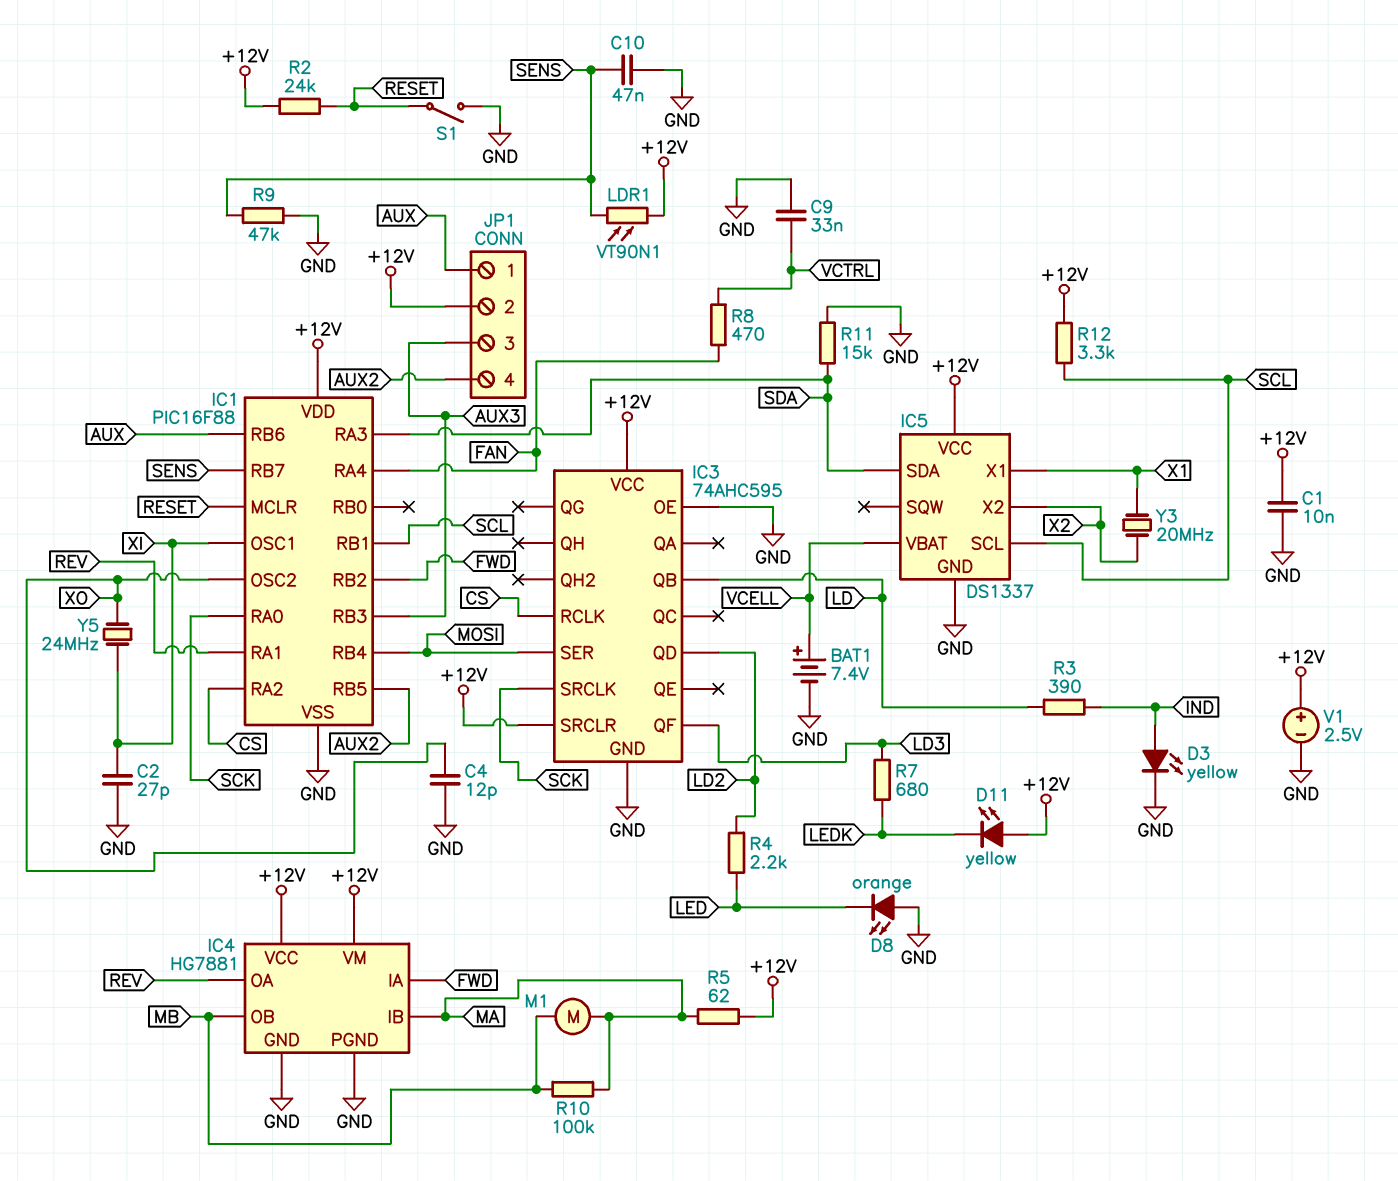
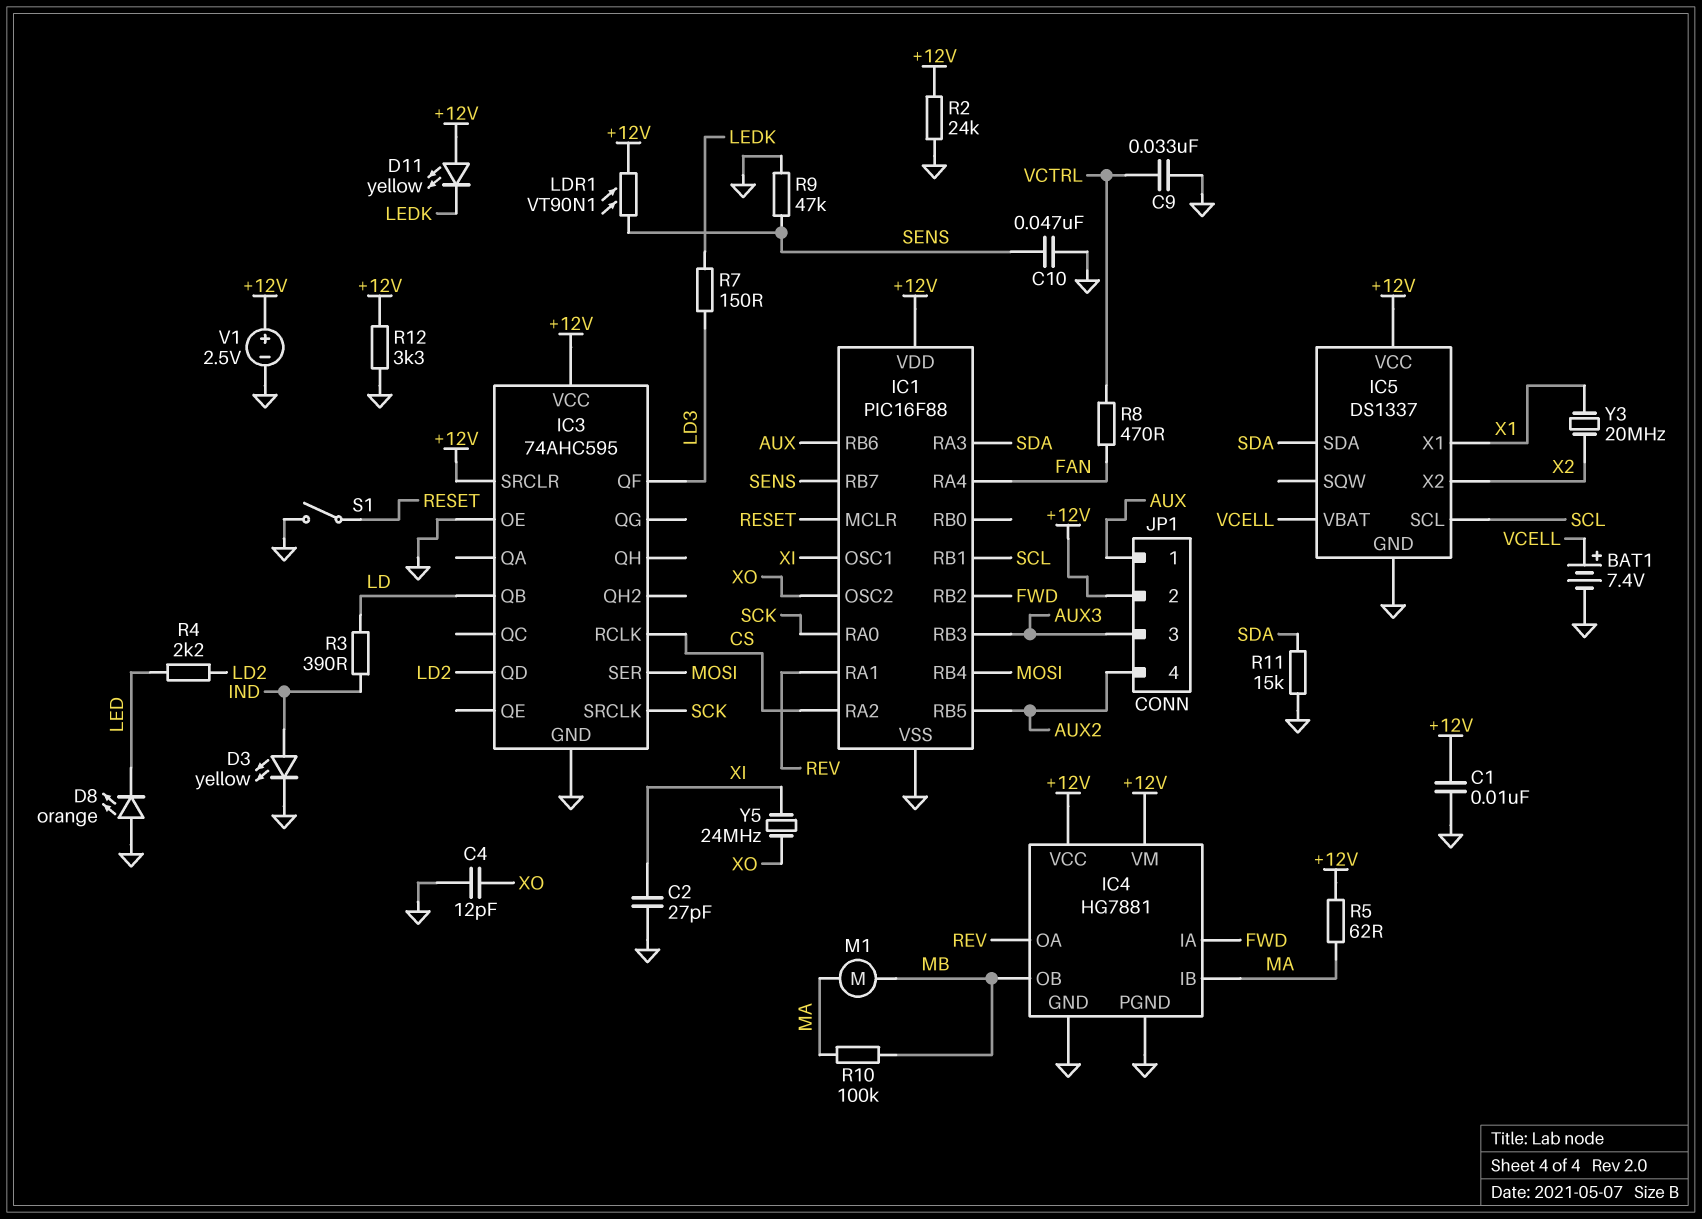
R2: 24k (+12V, RESET) -> 24k (+12V, GND)
R7: 680 (LD3, LEDK) -> 150 (LD3, LEDK)
R12: 3.3k (+12V, SCL) -> 3.3k (+12V, GND)

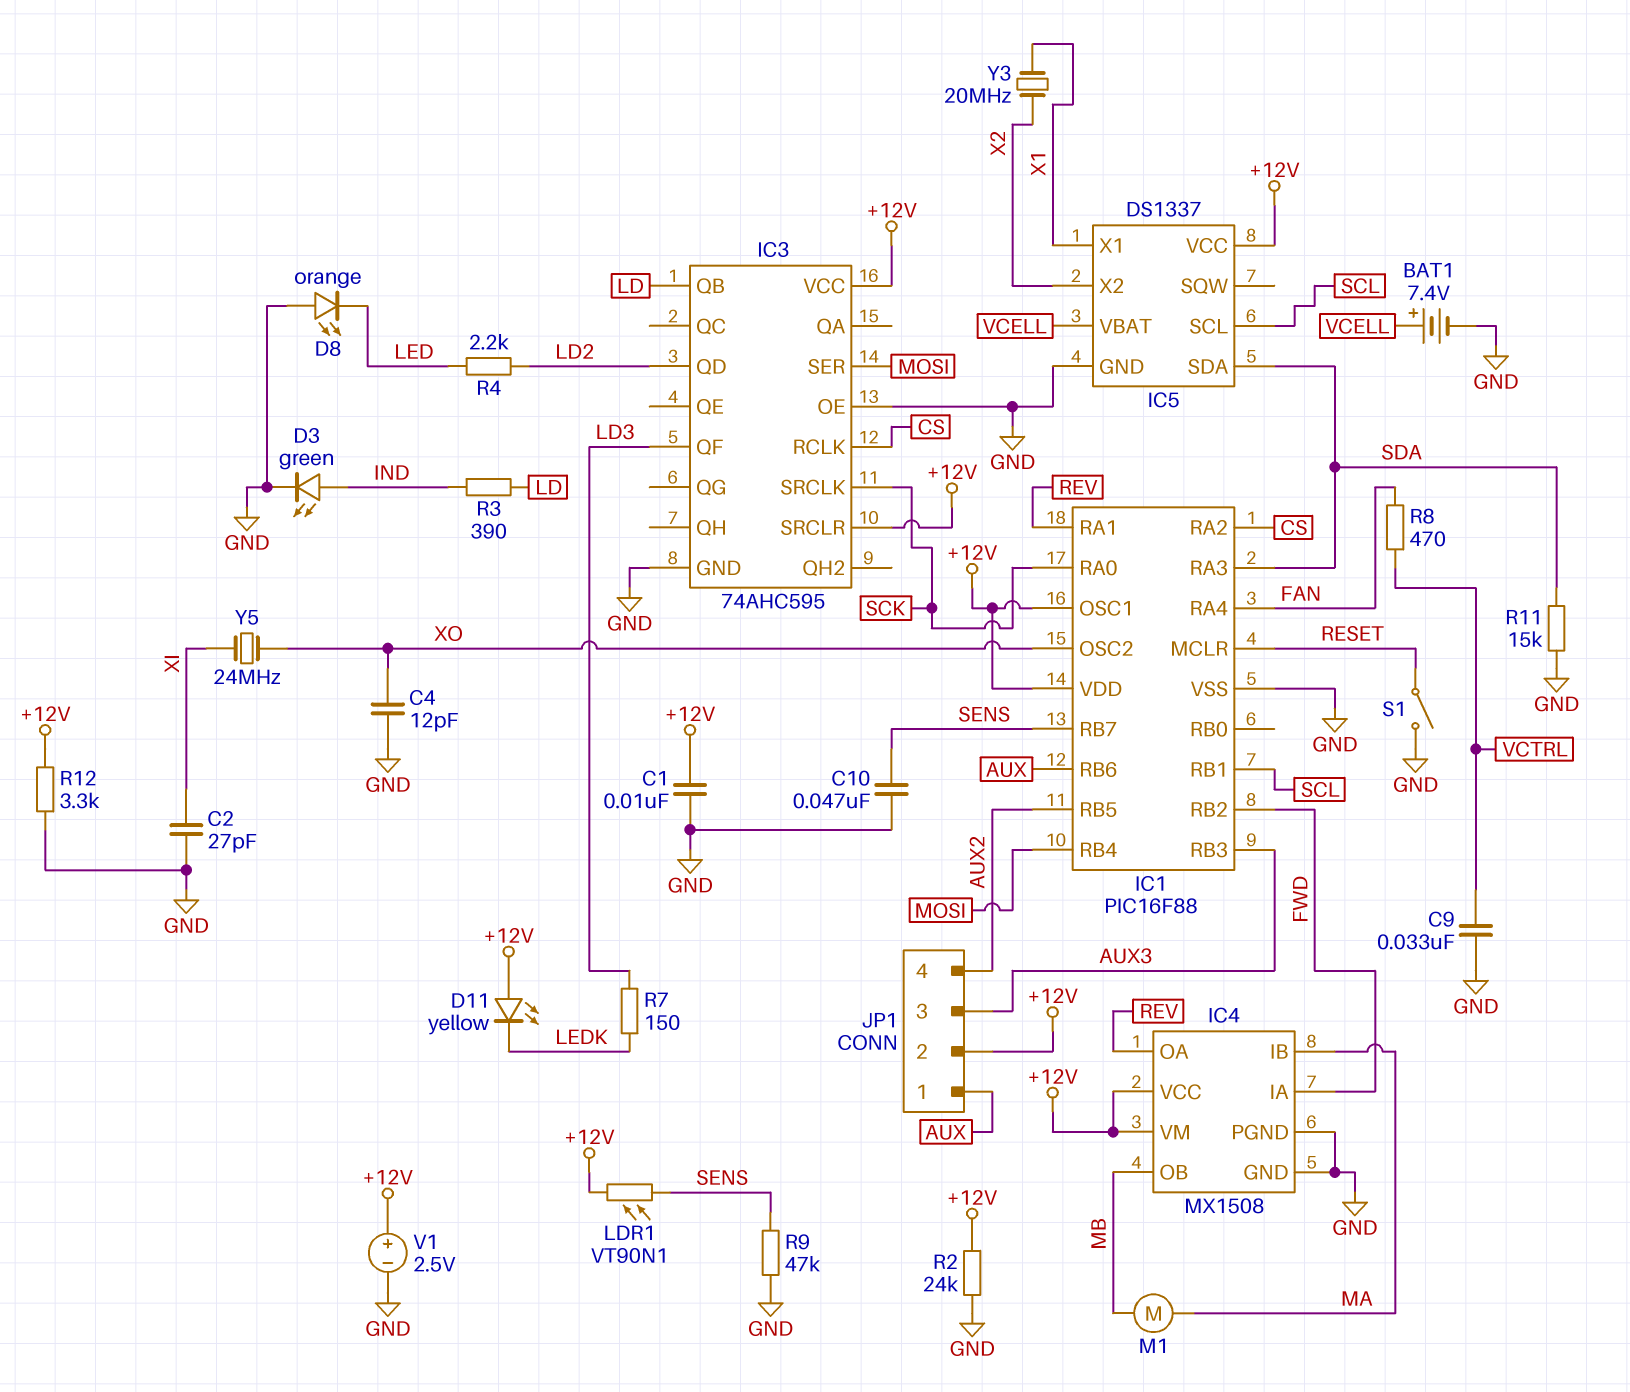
D3: LED yellow (A IND, K GND) -> LED green (A IND, K GND)
IC1 pin OSC1: XI -> +12V
IC4: HG7881 -> MX1508
R5: 62 (+12V, MA) -> none
R10: 100k (MA, MB) -> none

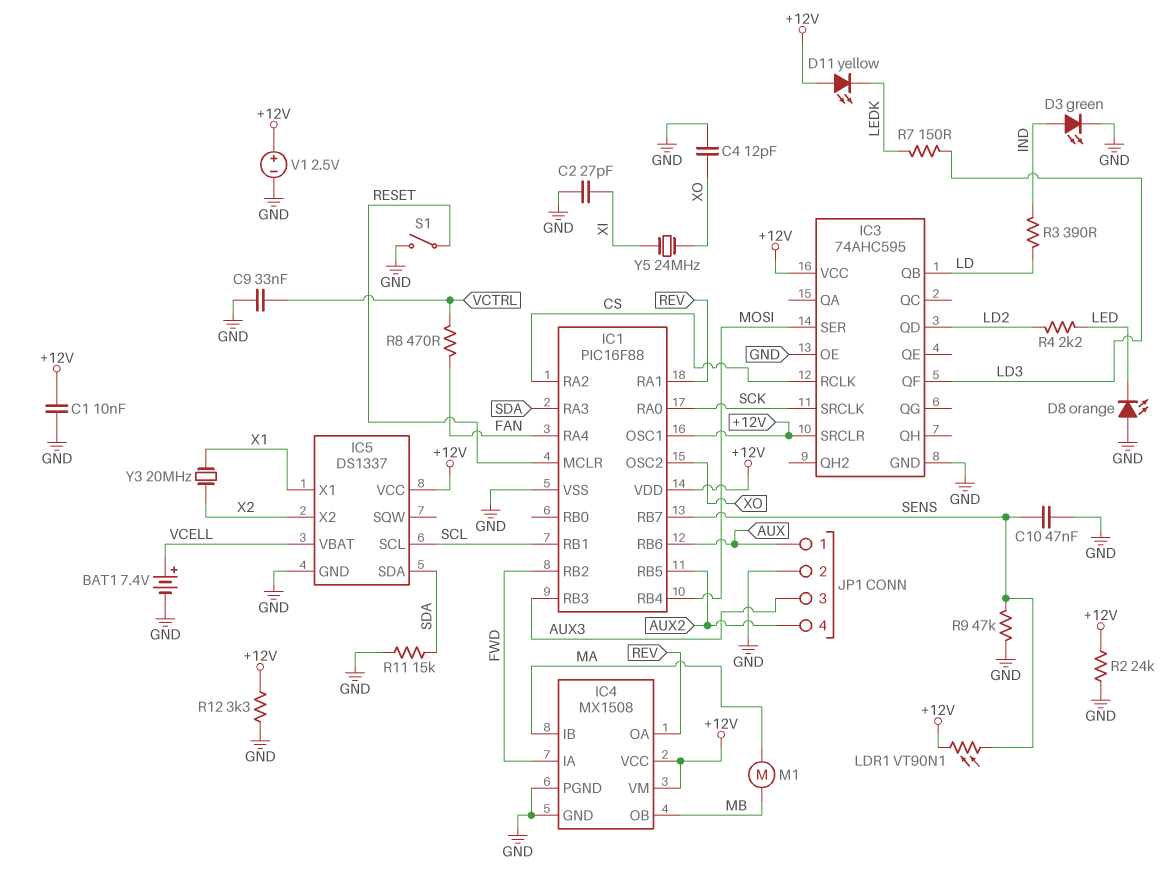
JP1 pin 2: +12V -> GND

